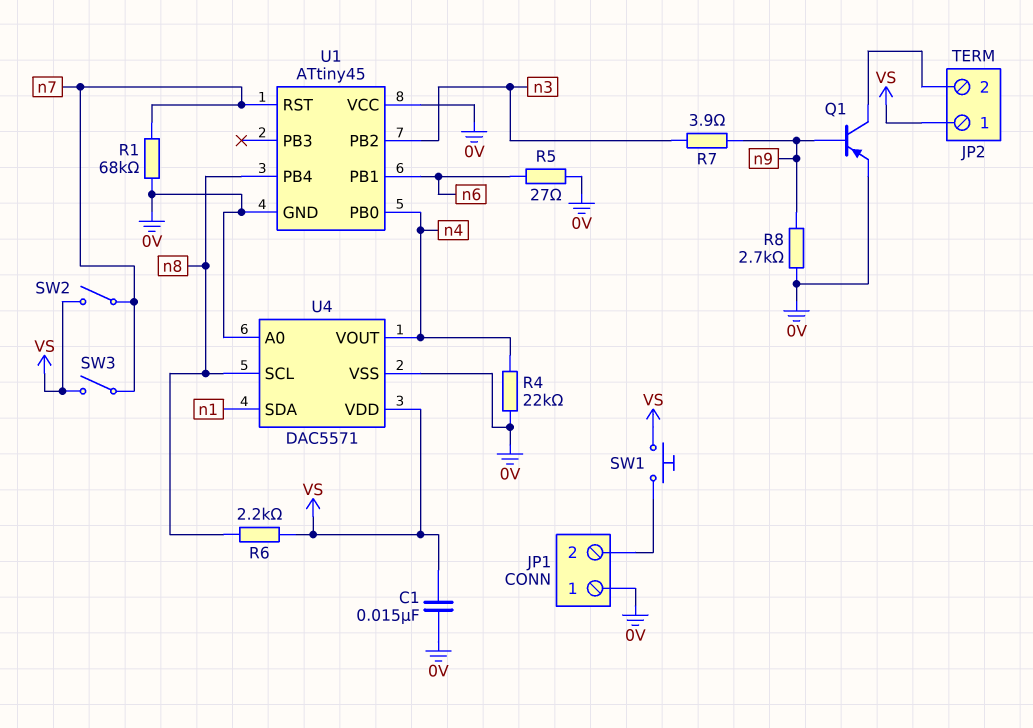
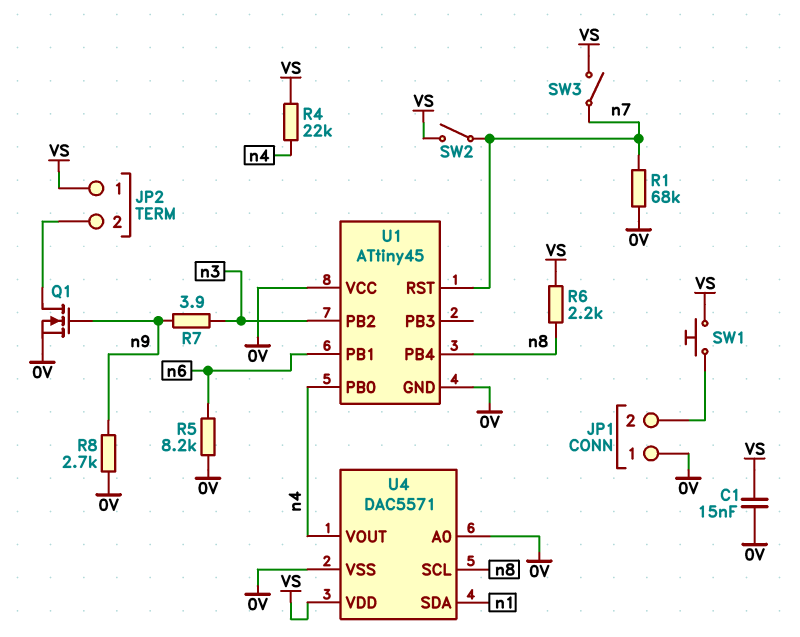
Q1: PNP (B n9, C JP2/2, E 0V) -> NMOS (G n9, D JP2/2, S 0V)
R4: 22k (0V, n4) -> 22k (VS, n4)
R5: 27 (0V, n6) -> 8.2k (0V, n6)

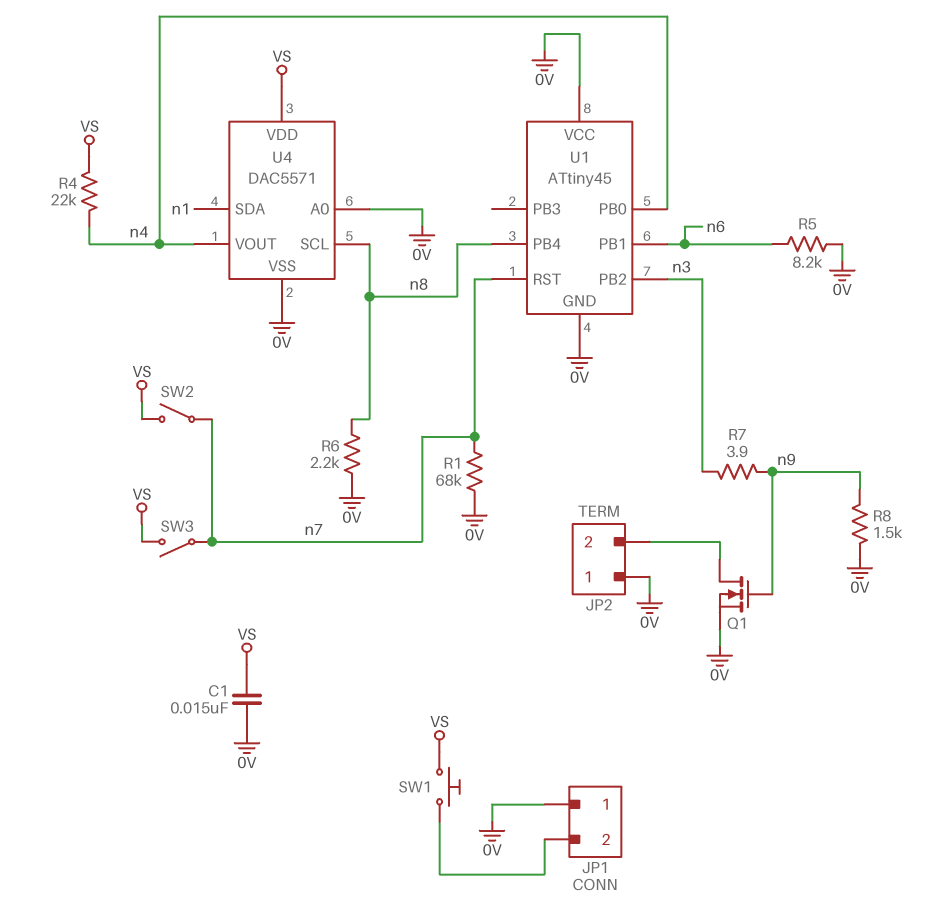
JP2 pin 1: VS -> 0V
R6: 2.2k (VS, n8) -> 2.2k (0V, n8)
R8: 2.7k (0V, n9) -> 1.5k (0V, n9)

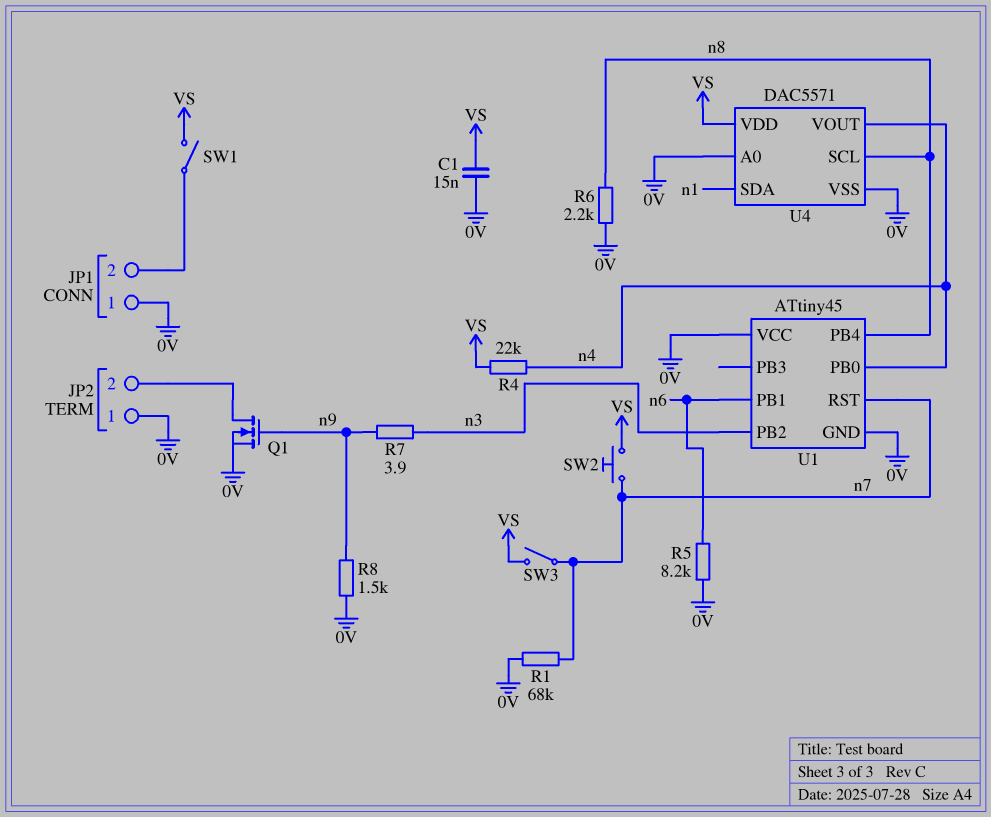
SW1: button (JP1/2, VS) -> switch (JP1/2, VS)
SW2: switch (VS, n7) -> button (VS, n7)

